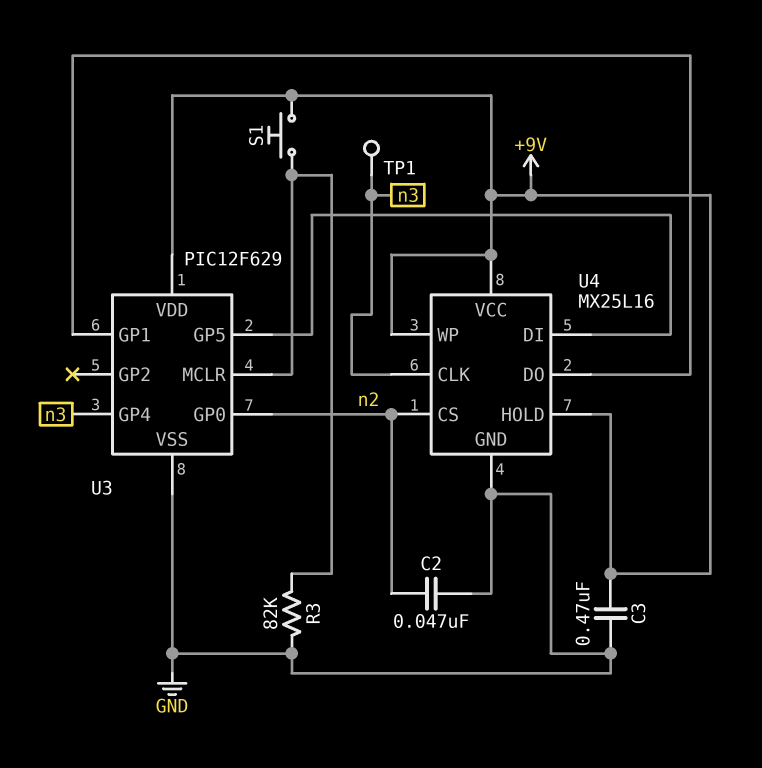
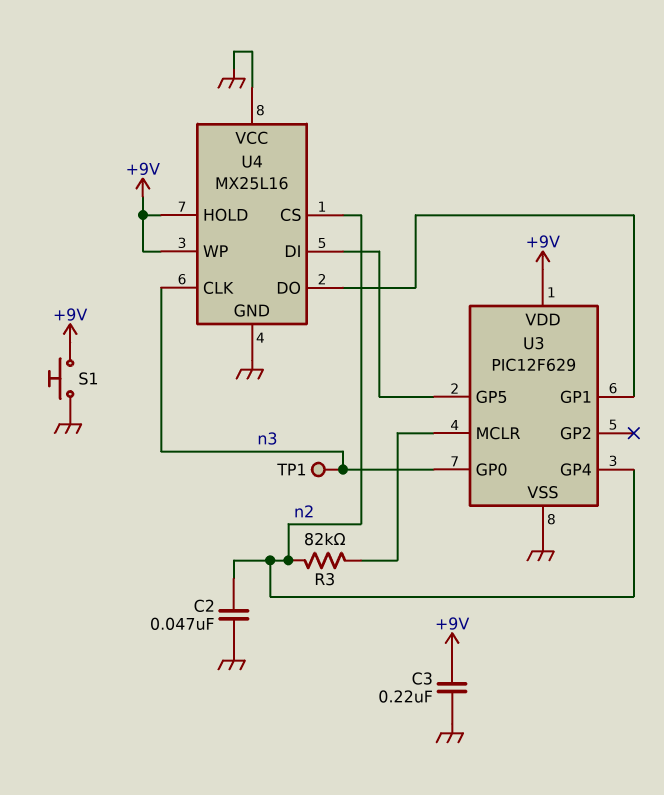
C3: 470nF (+9V, GND) -> 220nF (+9V, GND)
R3: 82k (GND, U3/MCLR) -> 82k (U3/MCLR, n2)
S1: button (+9V, U3/MCLR) -> button (+9V, GND)
U3 pin GP0: n2 -> n3
U3 pin GP4: n3 -> n2
U4 pin VCC: +9V -> GND

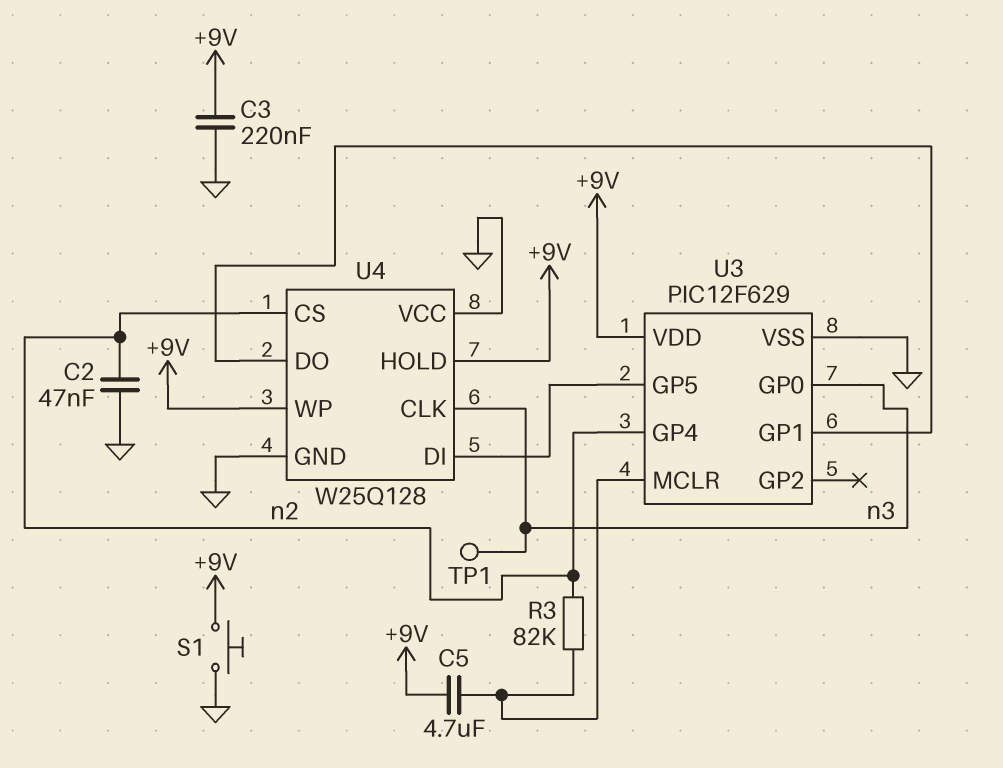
C5: none -> 4.7uF (+9V, U3/MCLR)
U4: MX25L16 -> W25Q128

